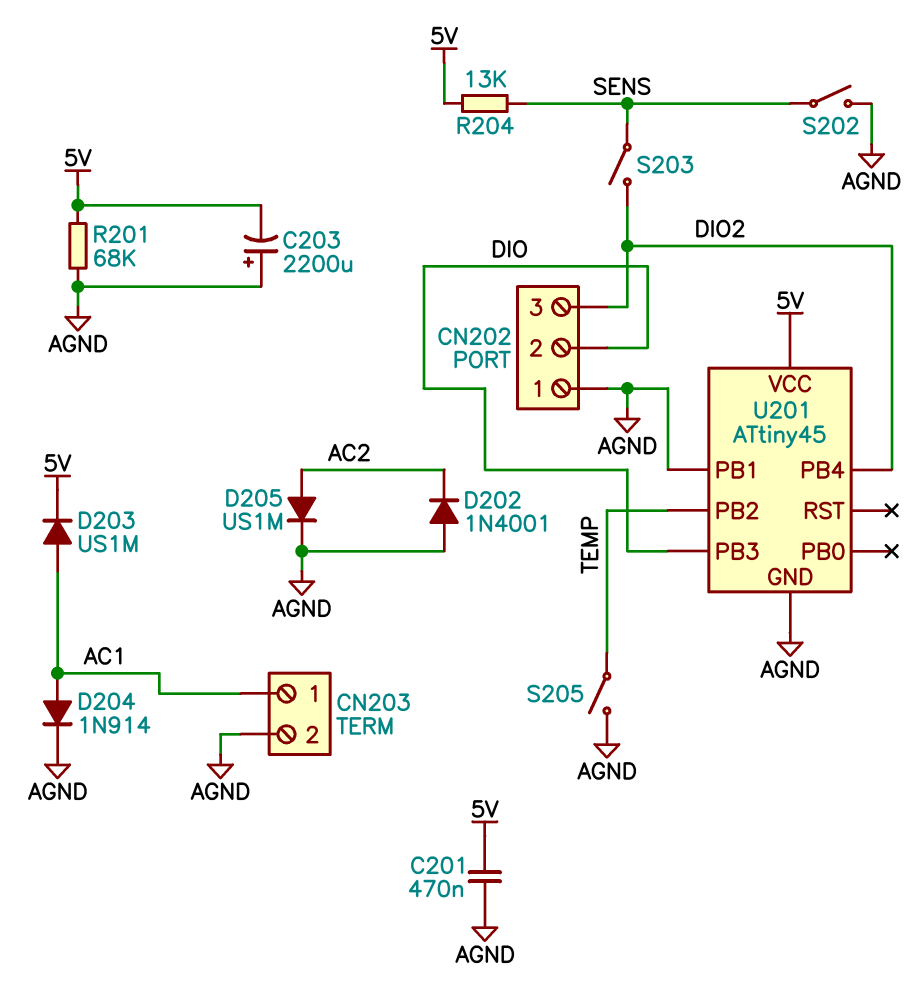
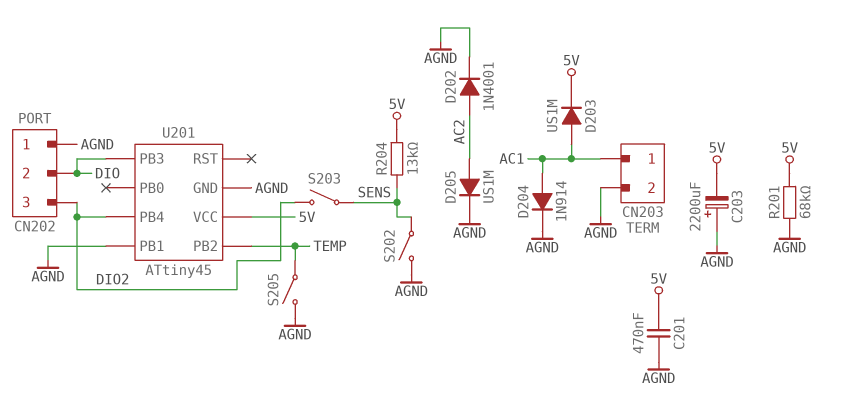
D202: diode 1N4001 (A AGND, K AC2) -> diode 1N4001 (A AC2, K AGND)

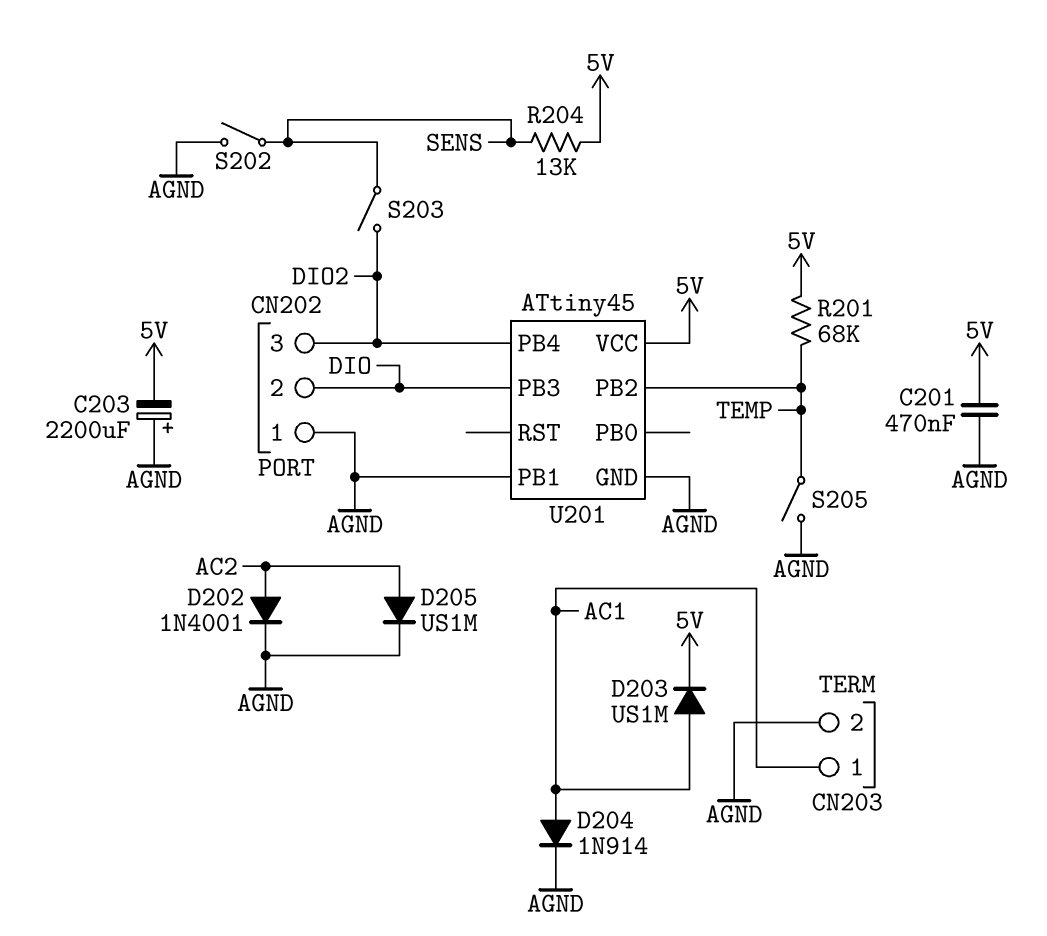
R201: 68k (5V, AGND) -> 68k (5V, TEMP)

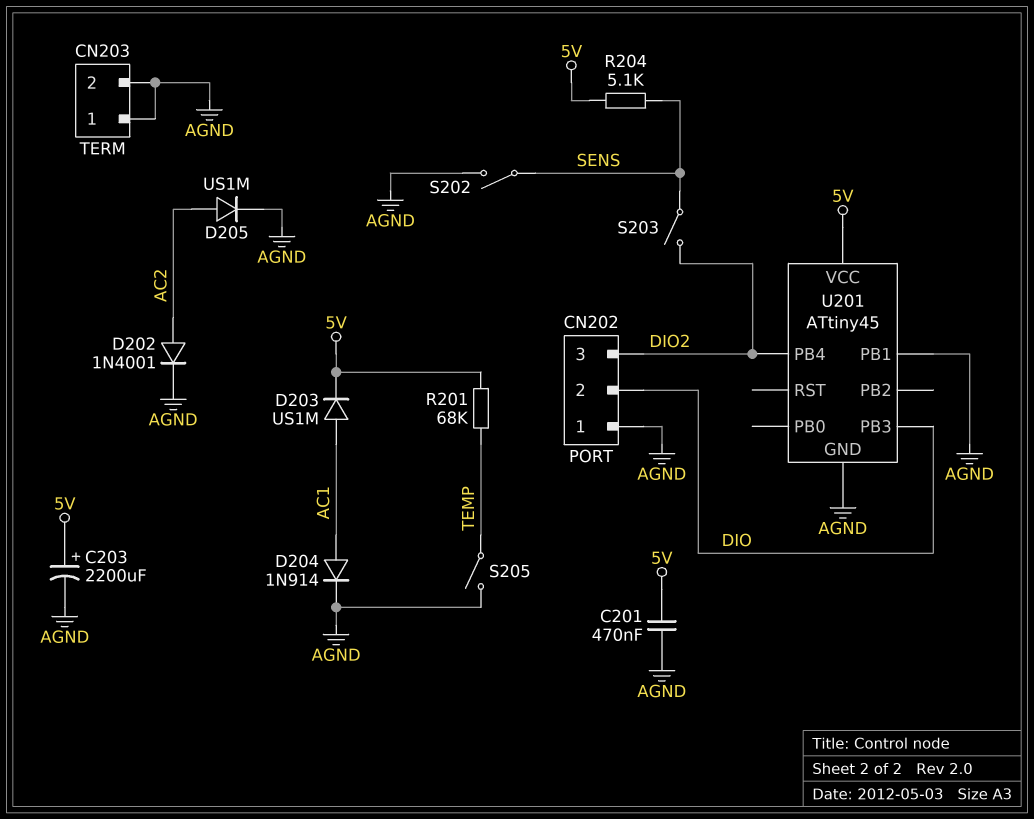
C203: 2200uF (plus AGND, minus 5V) -> 2200uF (plus 5V, minus AGND)
CN203 pin 1: AC1 -> AGND
R204: 13k (5V, SENS) -> 5.1k (5V, SENS)
U201 pin PB2: TEMP -> none

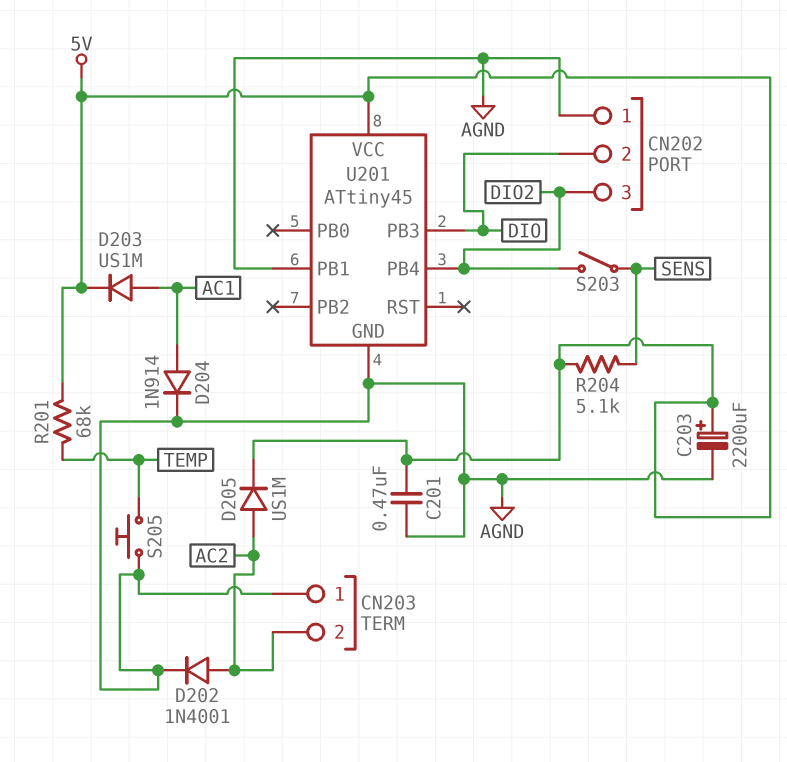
CN203 pin 2: AGND -> AC2
D205: diode US1M (A AC2, K AGND) -> diode US1M (A AC2, K 5V)
S202: switch (AGND, SENS) -> none
S205: switch (AGND, TEMP) -> button (AGND, TEMP)

